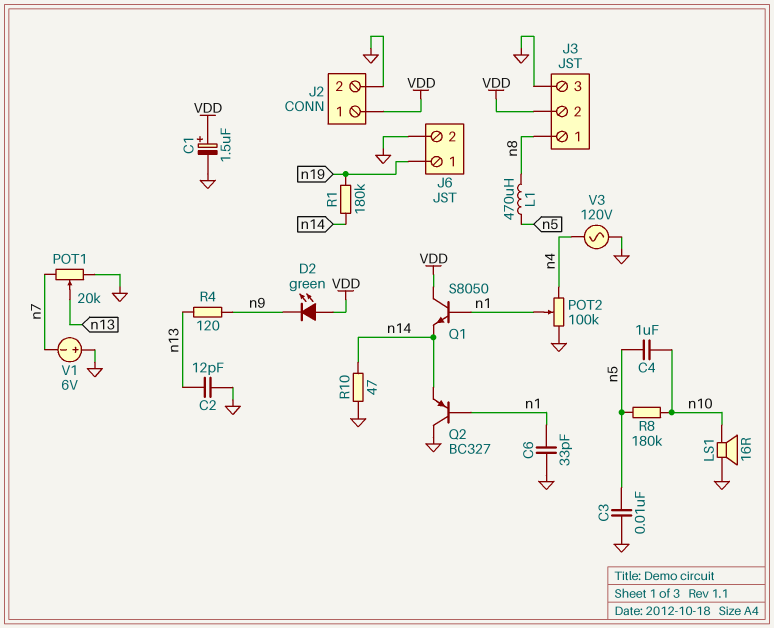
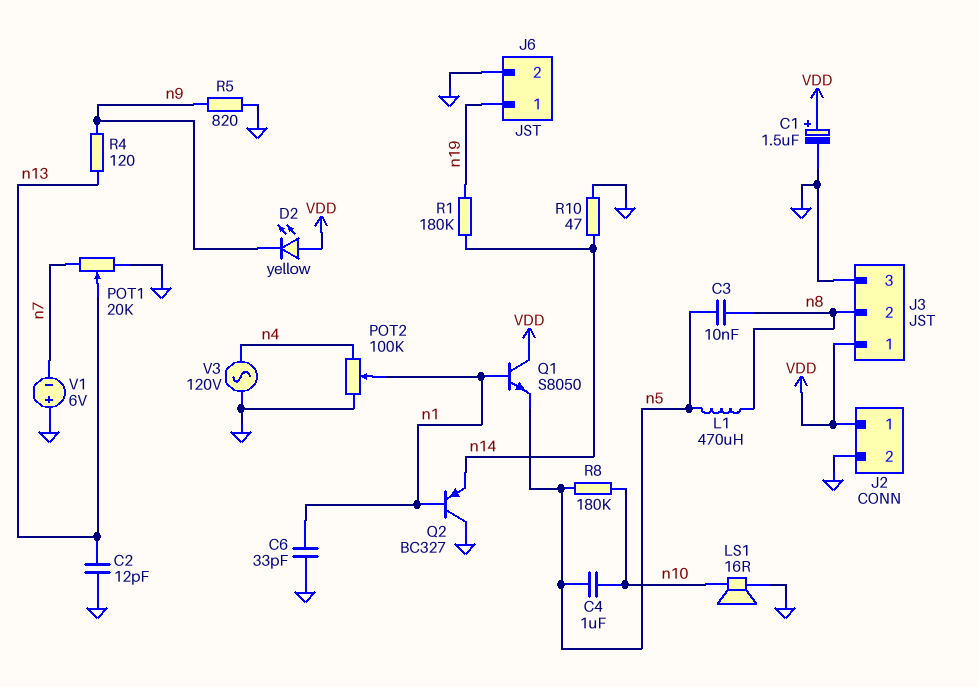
C3: 10nF (GND, n5) -> 10nF (n5, n8)
D2: LED green (A VDD, K n9) -> LED yellow (A VDD, K n9)
J3 pin 1: n8 -> VDD
J3 pin 2: VDD -> n8
Q1: NPN S8050 (B n1, C VDD, E n14) -> NPN S8050 (B n1, C VDD, E n5)
R5: none -> 820 (GND, n9)

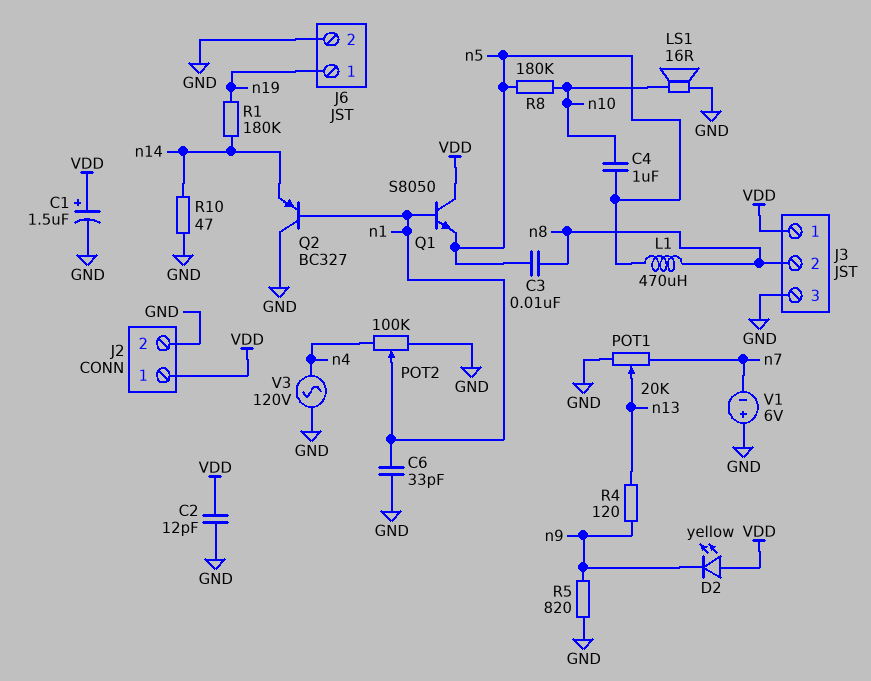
C2: 12pF (GND, n13) -> 12pF (GND, VDD)

